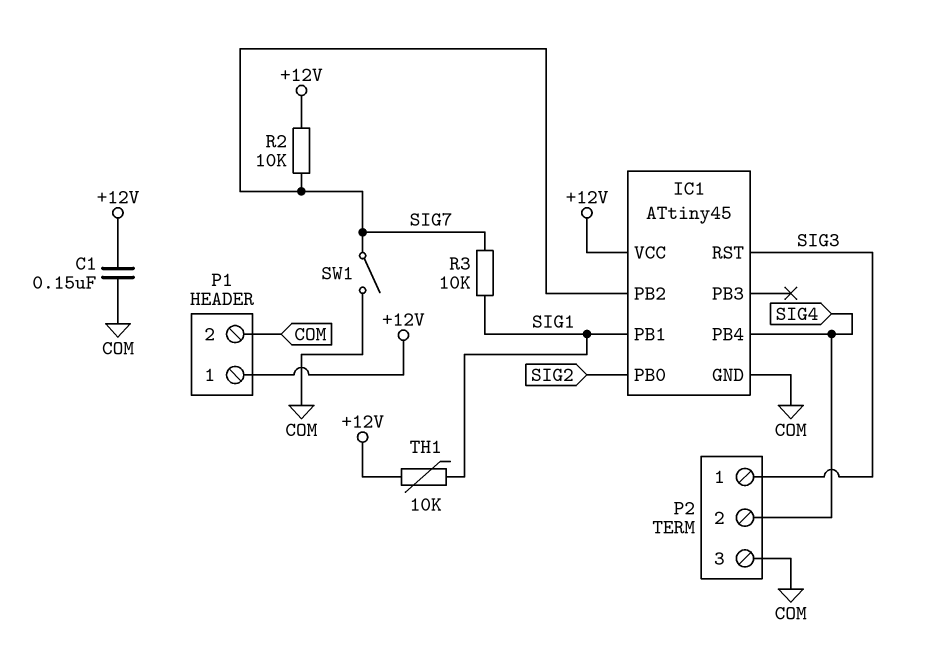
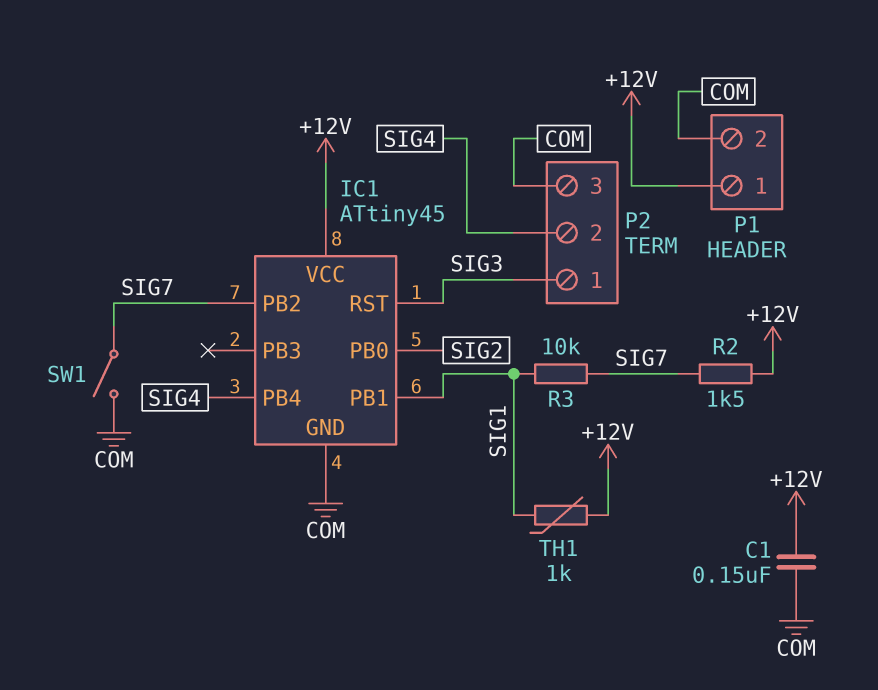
R2: 10k (+12V, SIG7) -> 1.5k (+12V, SIG7)
TH1: 10k (+12V, SIG1) -> 1k (+12V, SIG1)

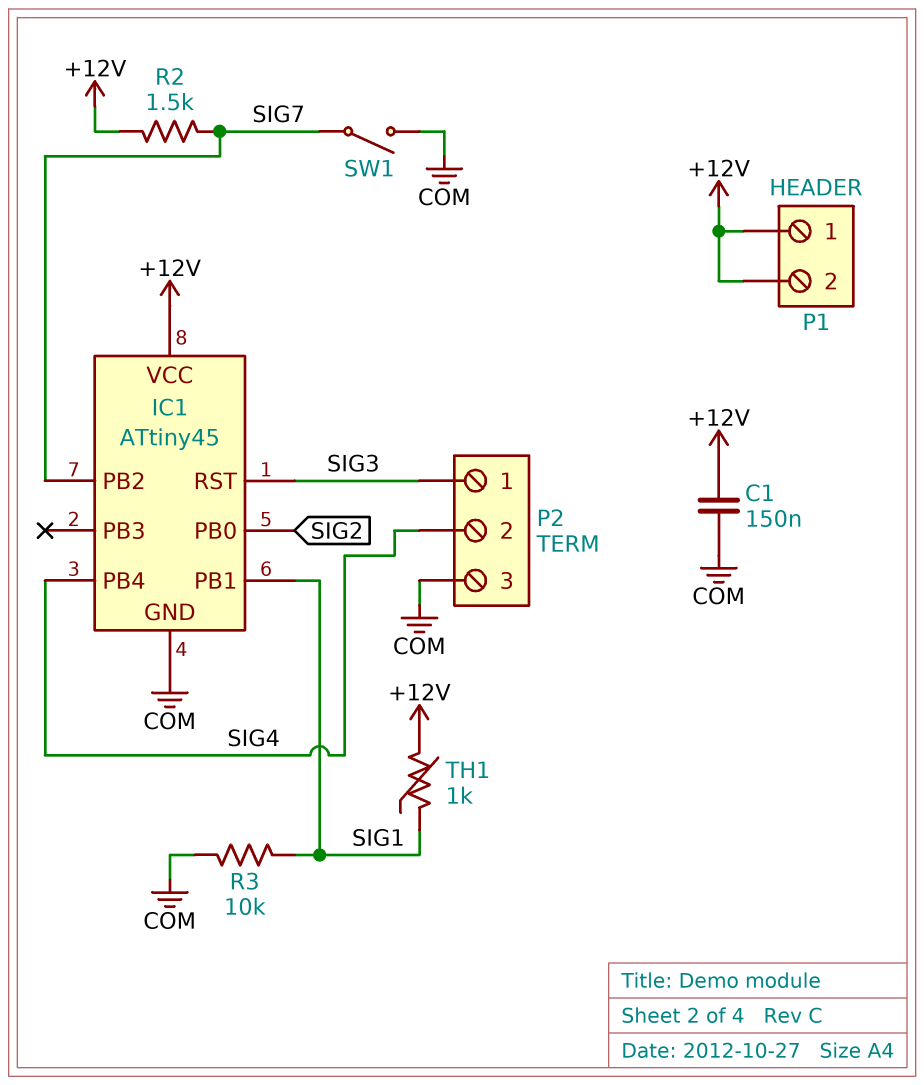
P1 pin 2: COM -> +12V
R3: 10k (SIG1, SIG7) -> 10k (COM, SIG1)

